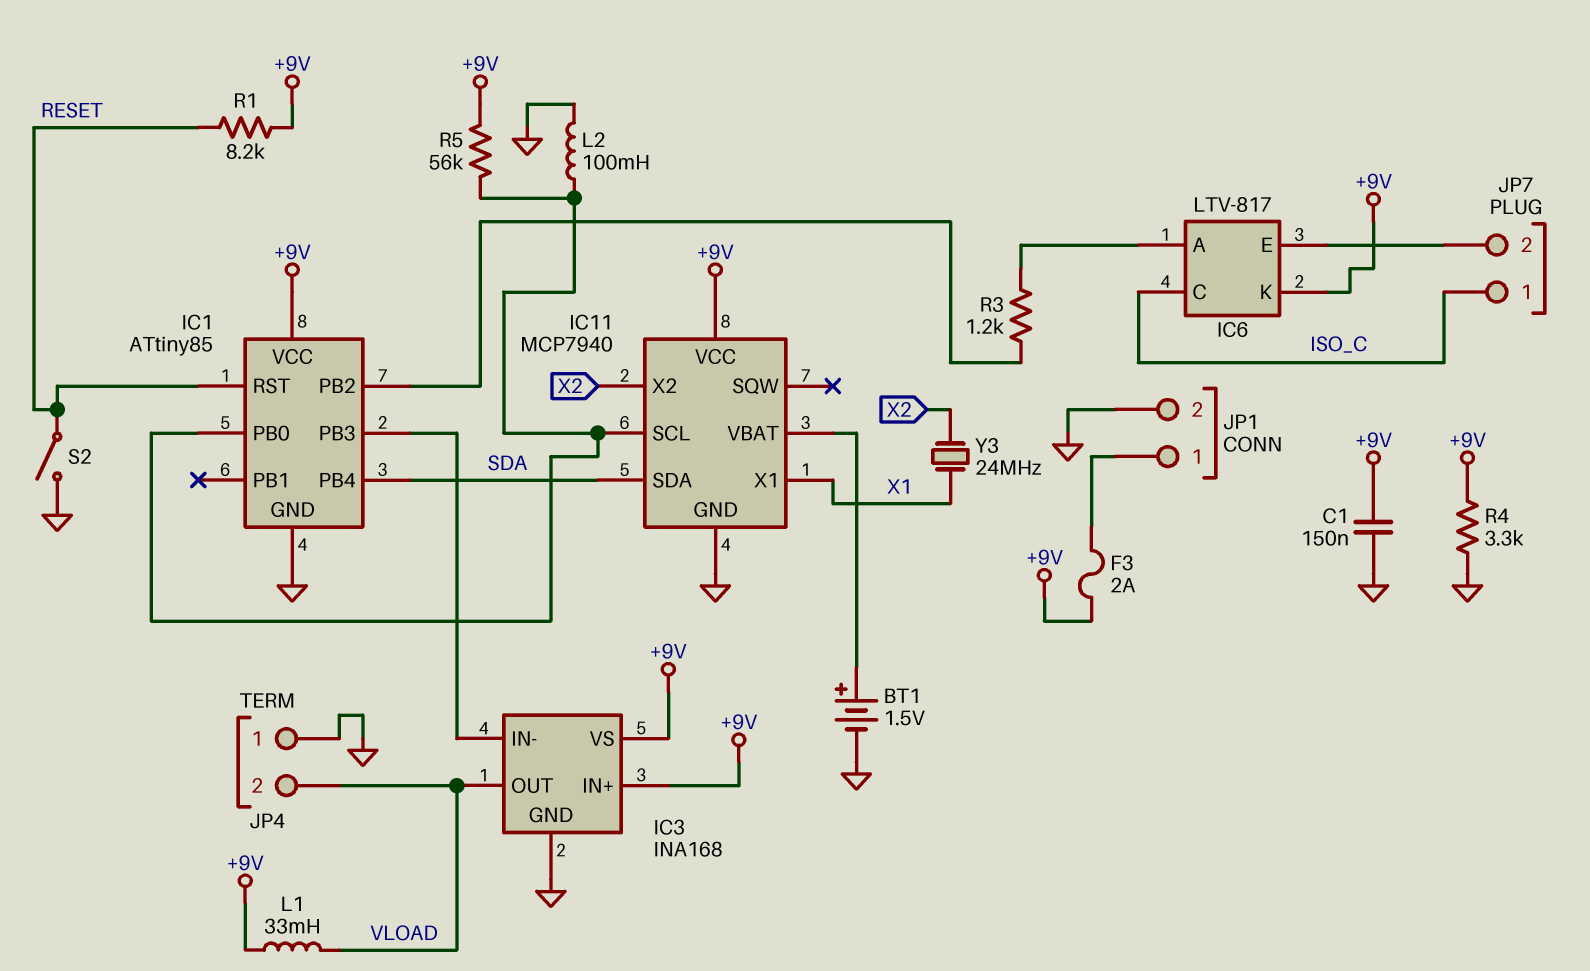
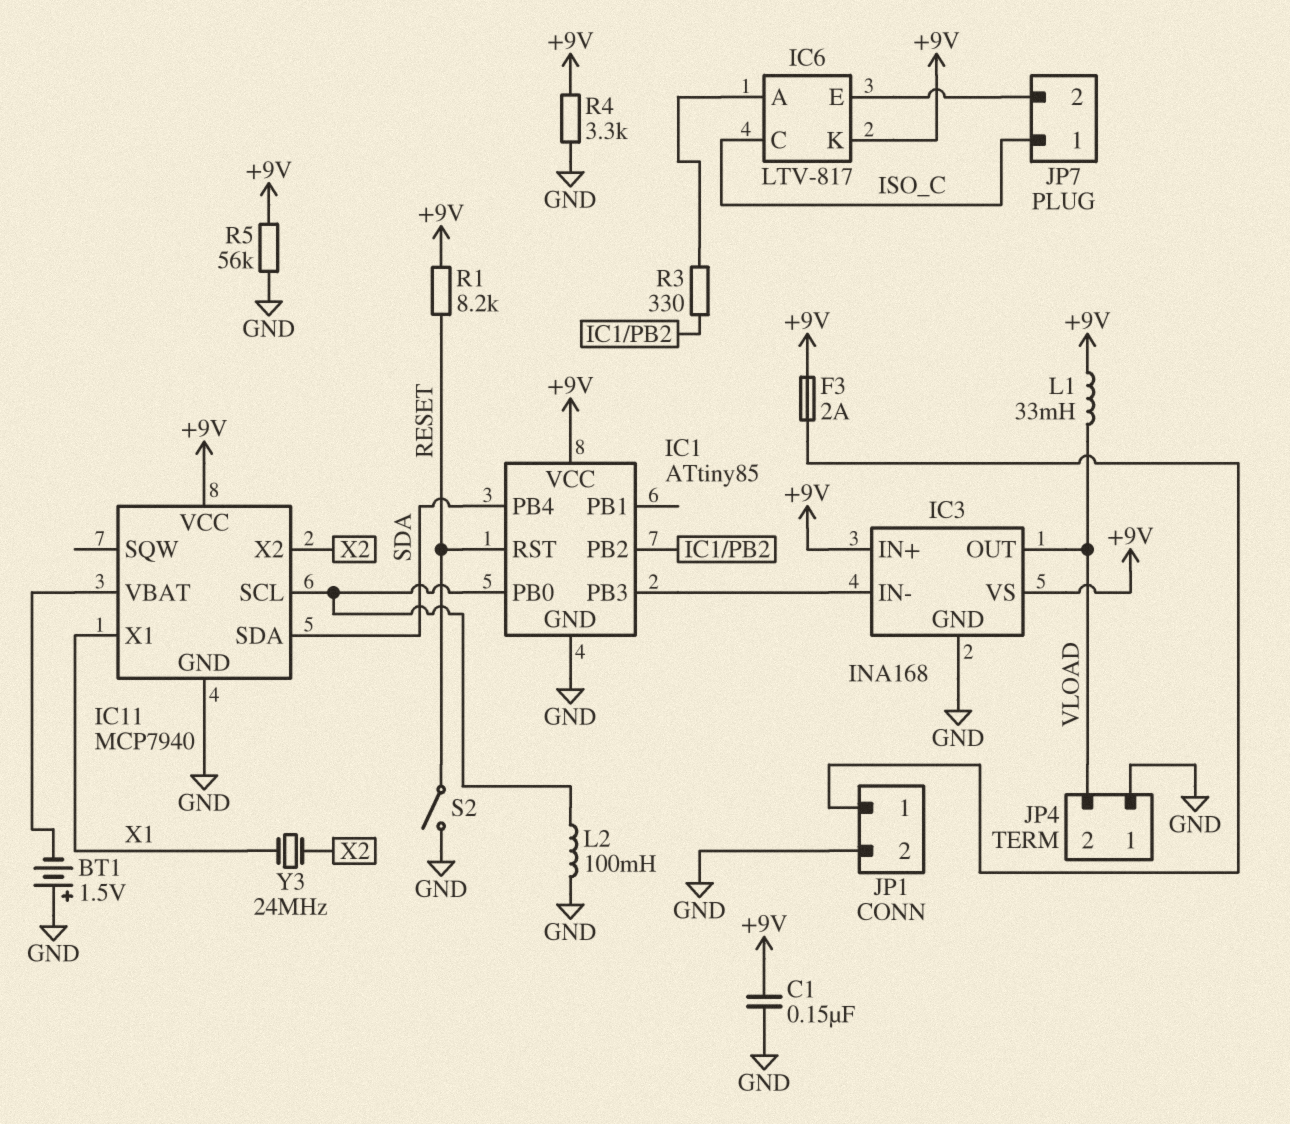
BT1: 1.5V (plus IC11/VBAT, minus GND) -> 1.5V (plus GND, minus IC11/VBAT)
R3: 1.2k (IC1/PB2, IC6/A) -> 330 (IC1/PB2, IC6/A)
R5: 56k (+9V, IC1/PB0) -> 56k (+9V, GND)

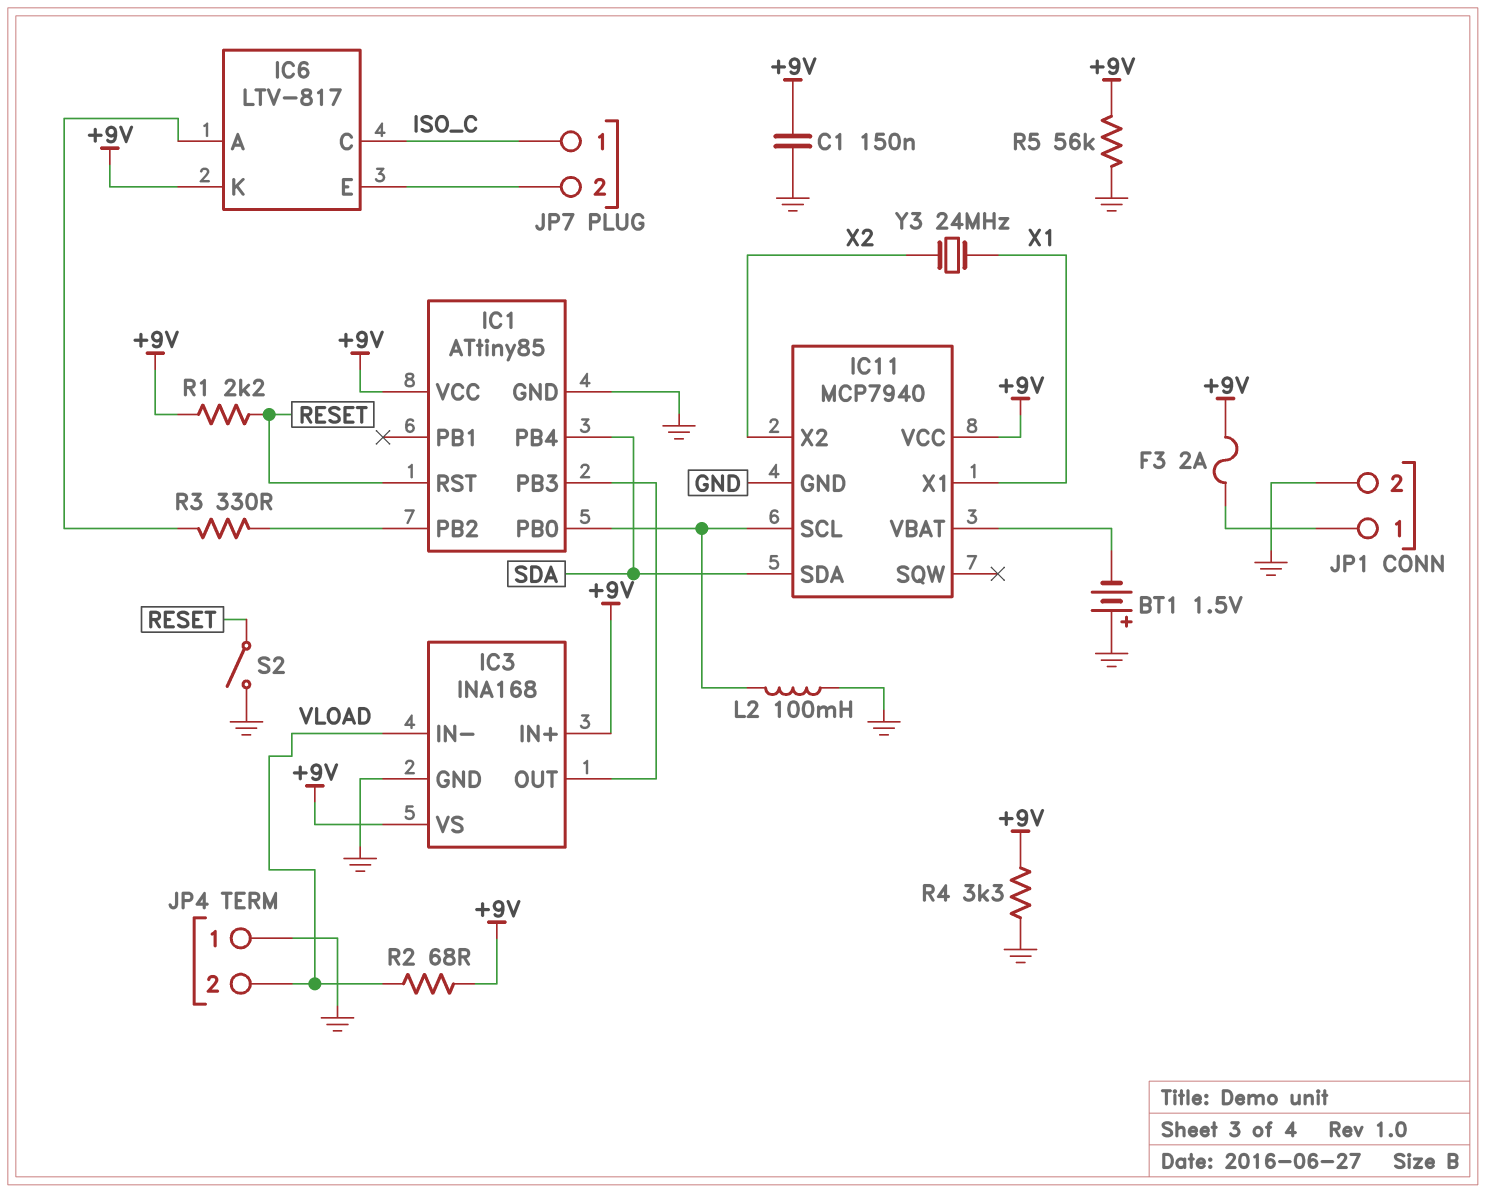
IC3 pin IN-: IC1/PB3 -> VLOAD
IC3 pin OUT: VLOAD -> IC1/PB3
L1: 33mH (+9V, VLOAD) -> none
R1: 8.2k (+9V, RESET) -> 2.2k (+9V, RESET)
R2: none -> 68 (+9V, VLOAD)

